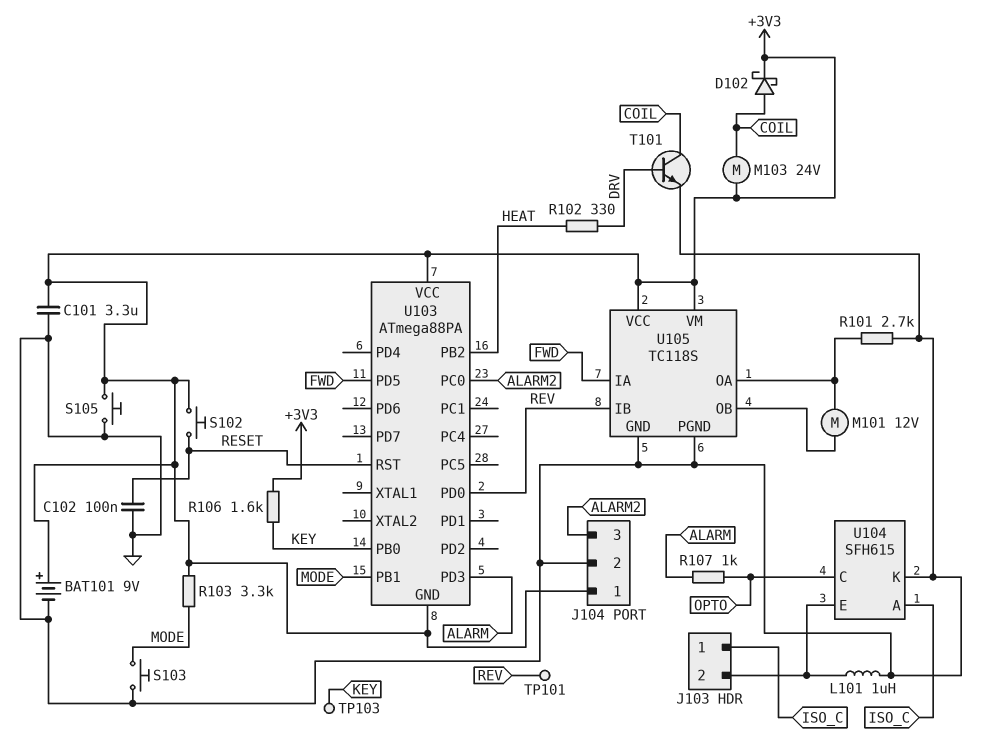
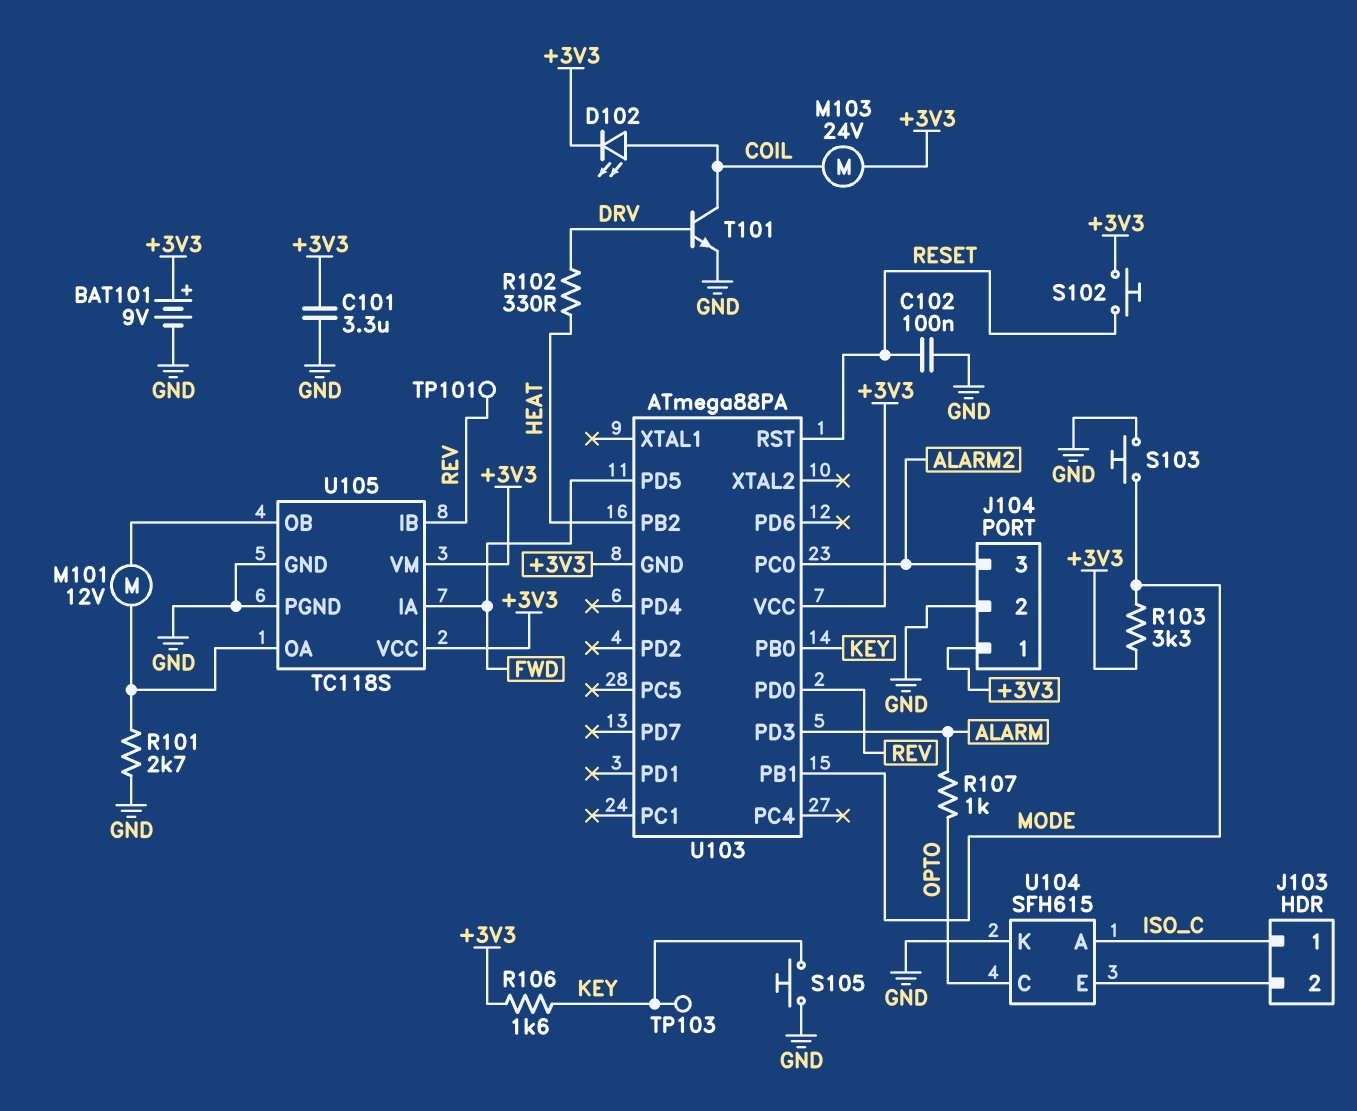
D102: schottky (A COIL, K +3V3) -> LED (A COIL, K +3V3)
L101: 1uH (GND, J103/2) -> none
S105: button (+3V3, GND) -> button (GND, KEY)

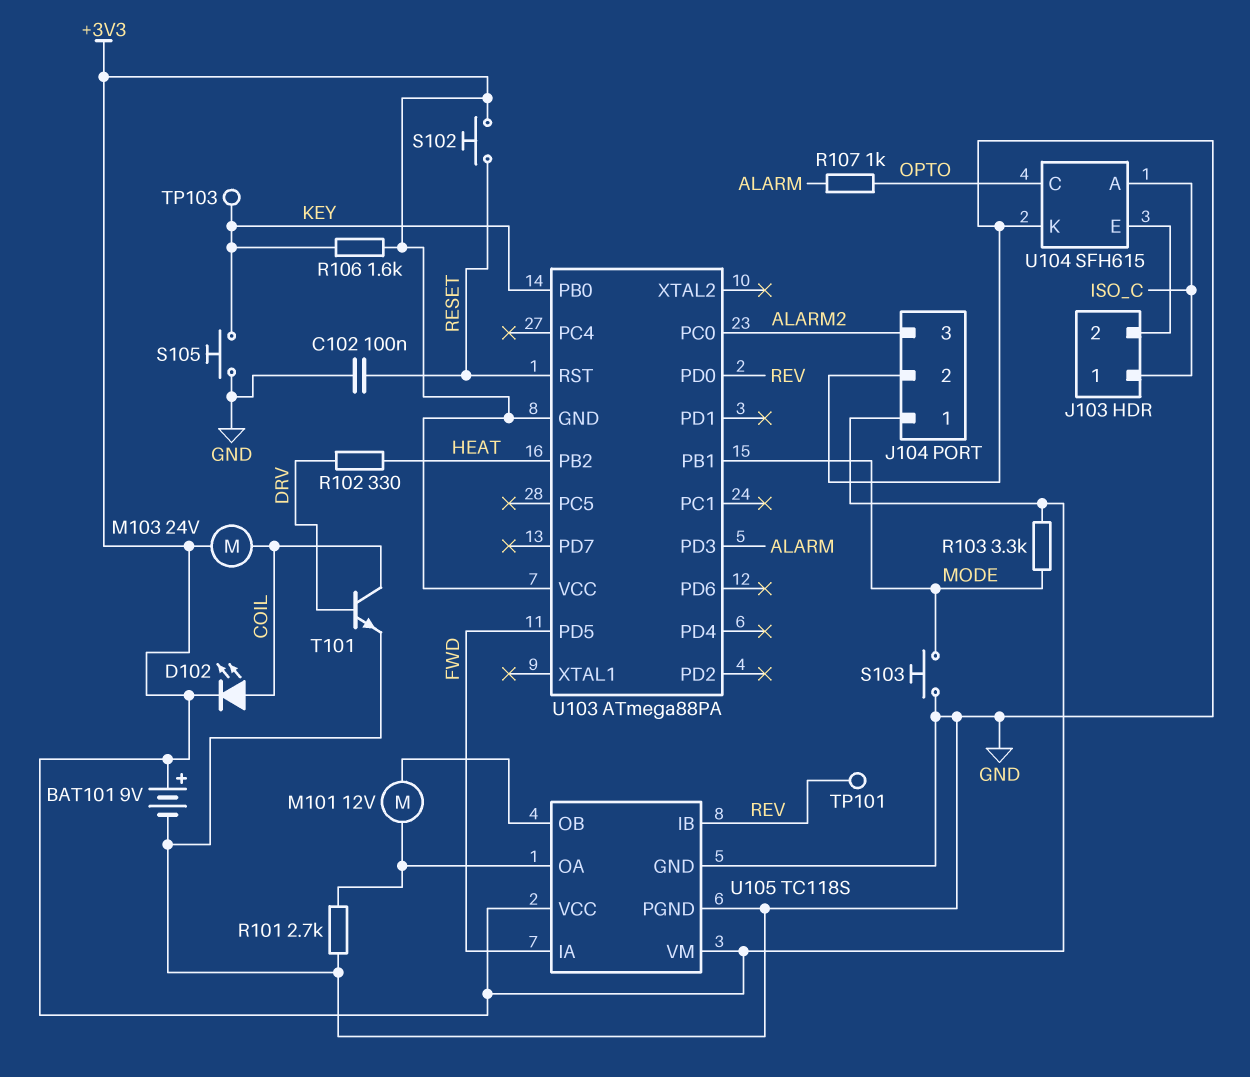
C101: 3.3uF (+3V3, GND) -> none

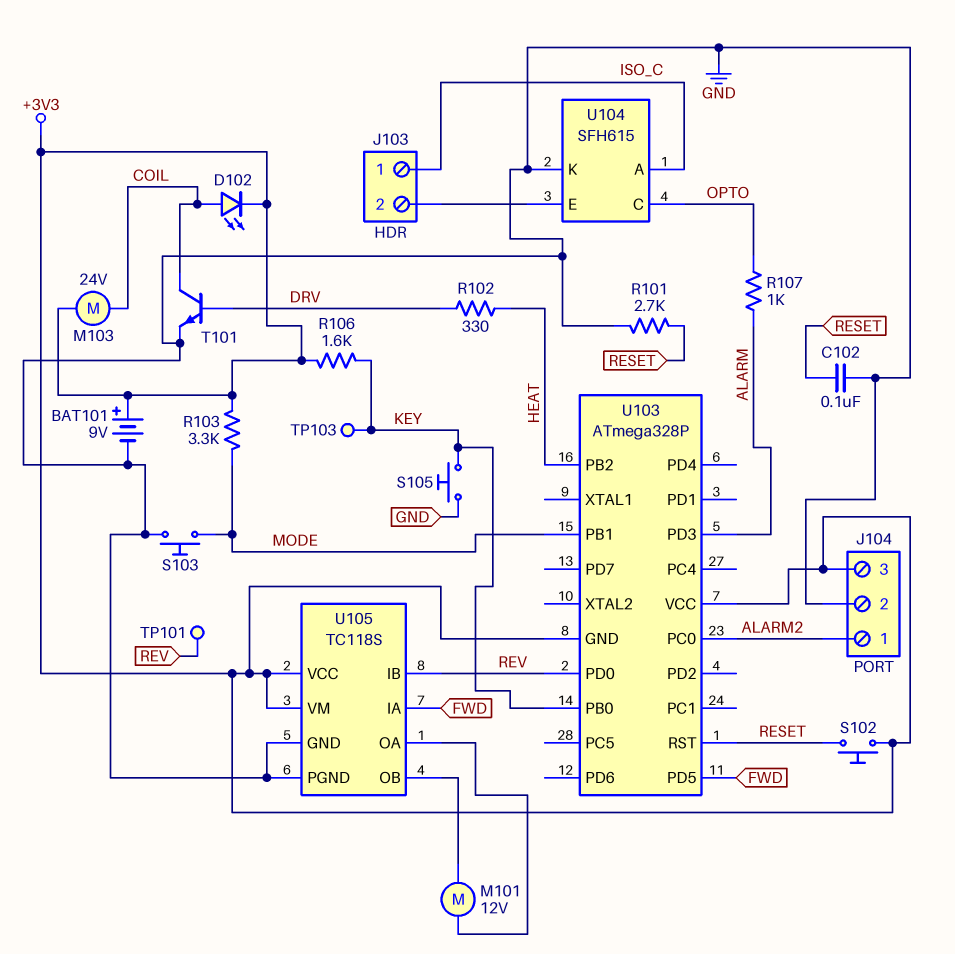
J104 pin 1: +3V3 -> ALARM2
J104 pin 3: ALARM2 -> +3V3
R101: 2.7k (GND, U105/OA) -> 2.7k (GND, RESET)
U103: ATmega88PA -> ATmega328P

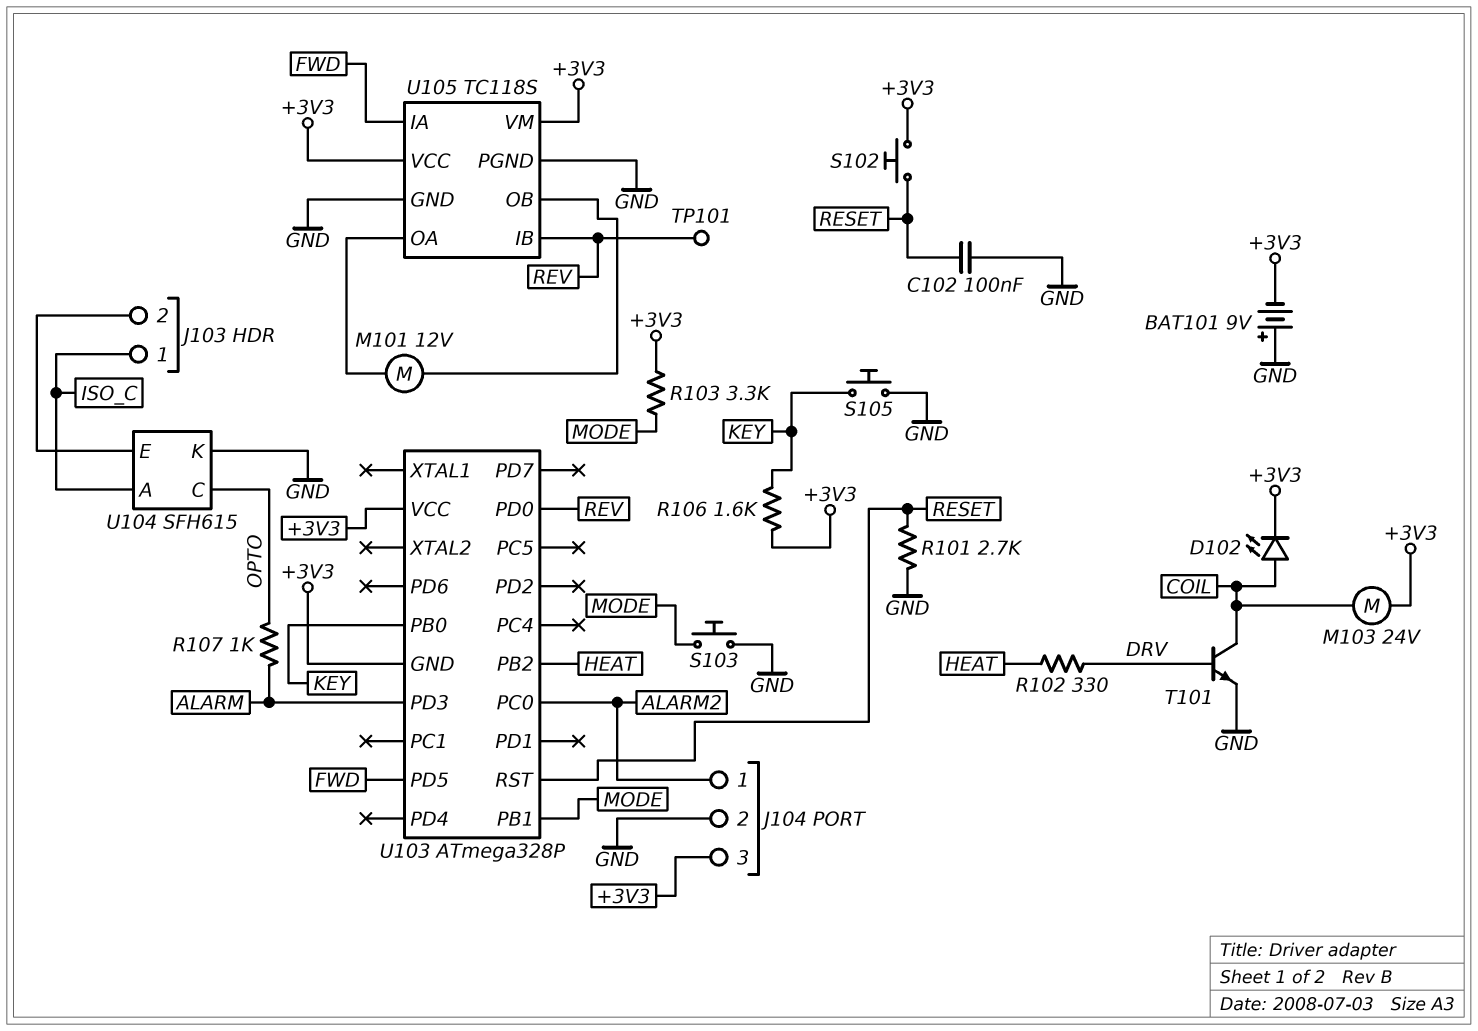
BAT101: 9V (plus +3V3, minus GND) -> 9V (plus GND, minus +3V3)
TP103: test point (KEY) -> none

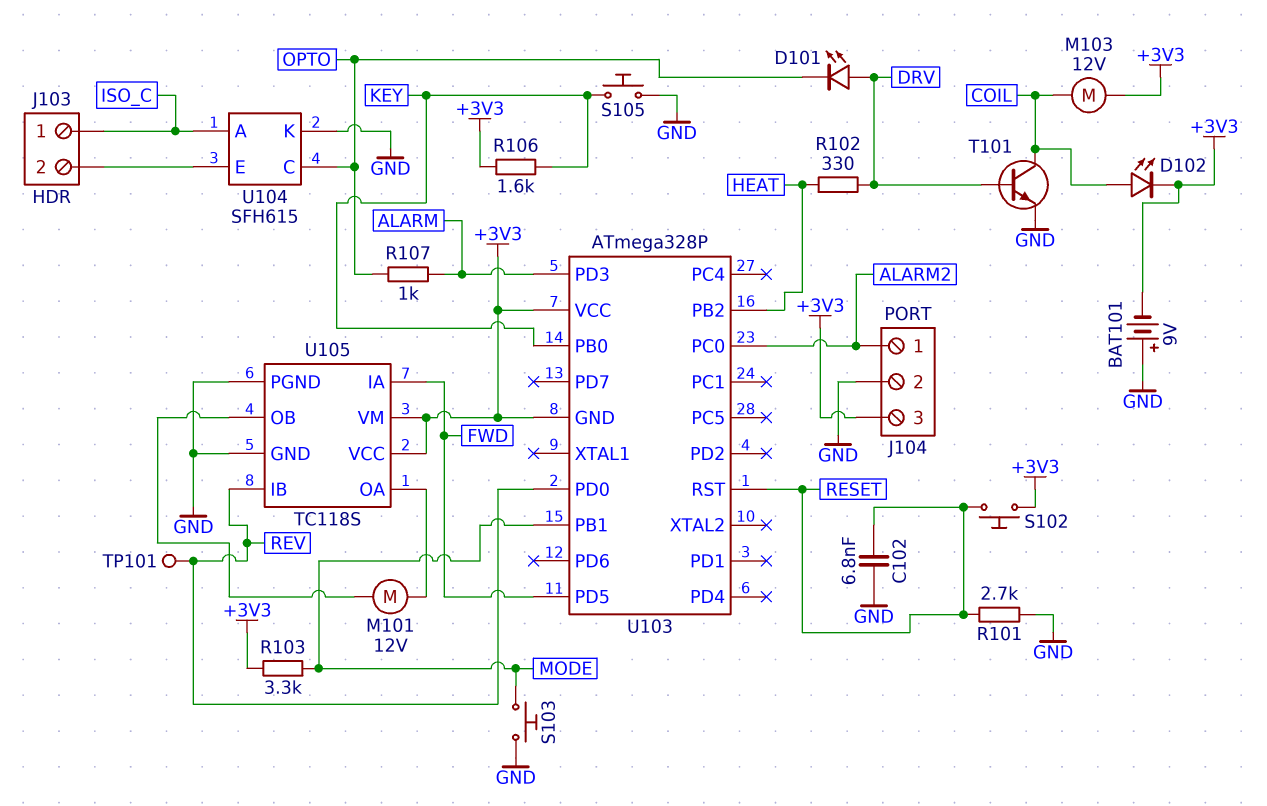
C102: 100nF (GND, RESET) -> 6.8nF (GND, RESET)
D101: none -> LED (A DRV, K OPTO)
M103: motor 24V (+3V3, COIL) -> motor 12V (+3V3, COIL)

